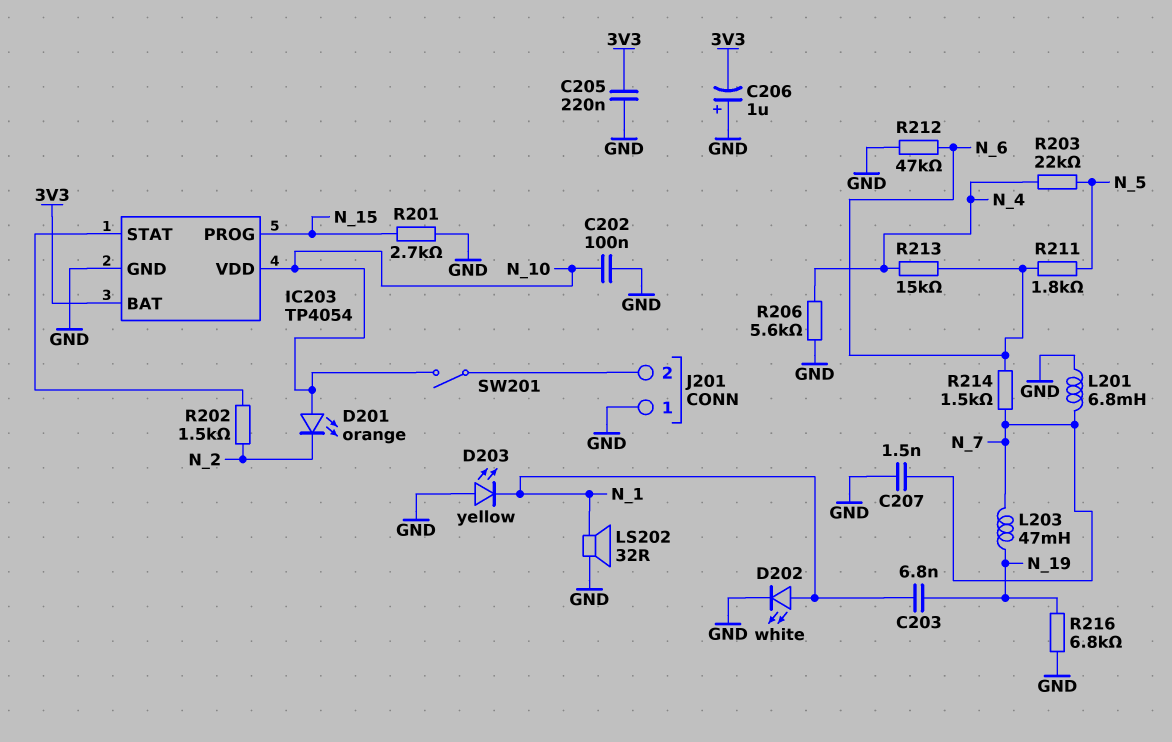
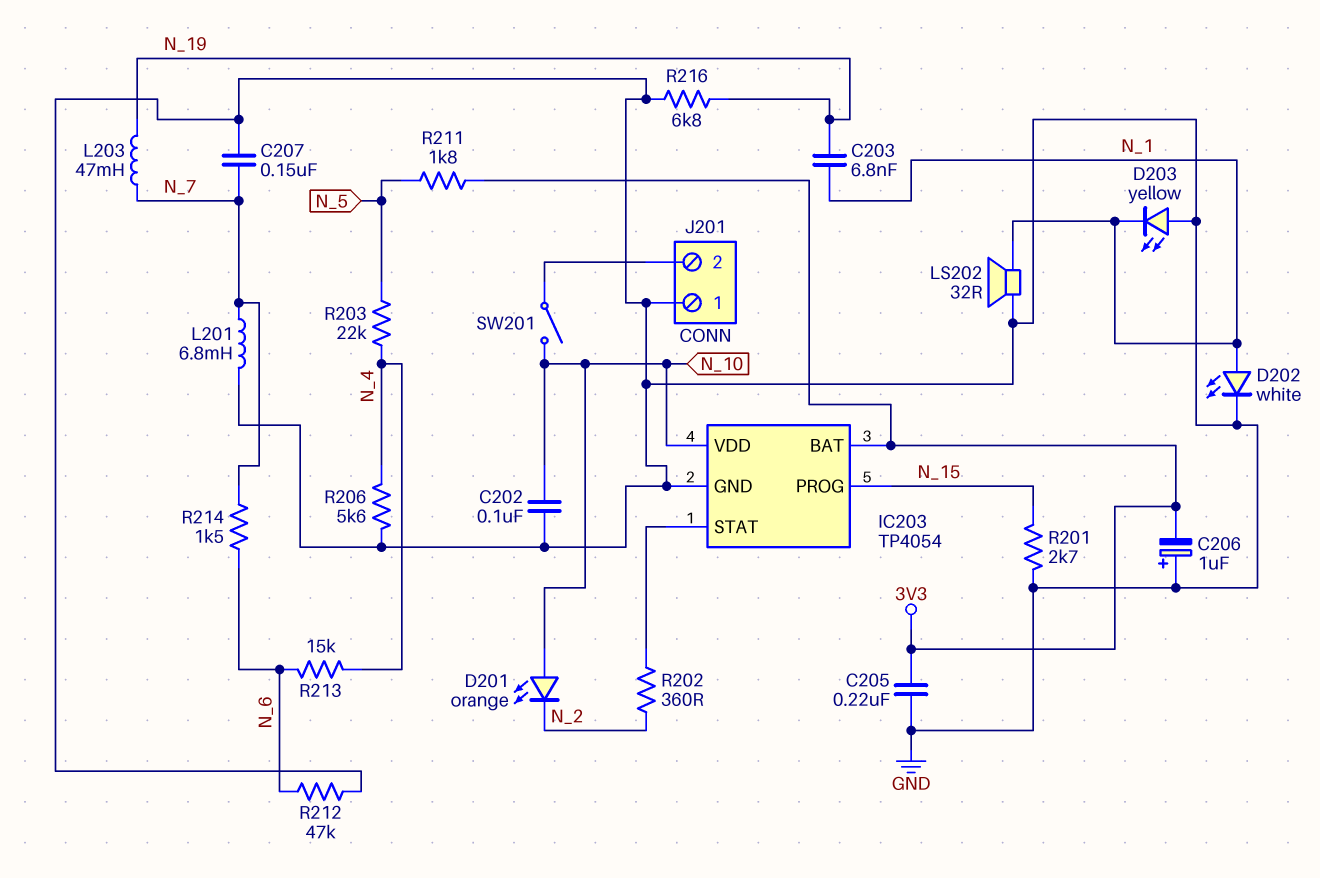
C207: 1.5nF (GND, N_7) -> 150nF (GND, N_7)
R202: 1.5k (IC203/STAT, N_2) -> 360 (IC203/STAT, N_2)
R211: 1.8k (N_5, N_6) -> 1.8k (3V3, N_5)

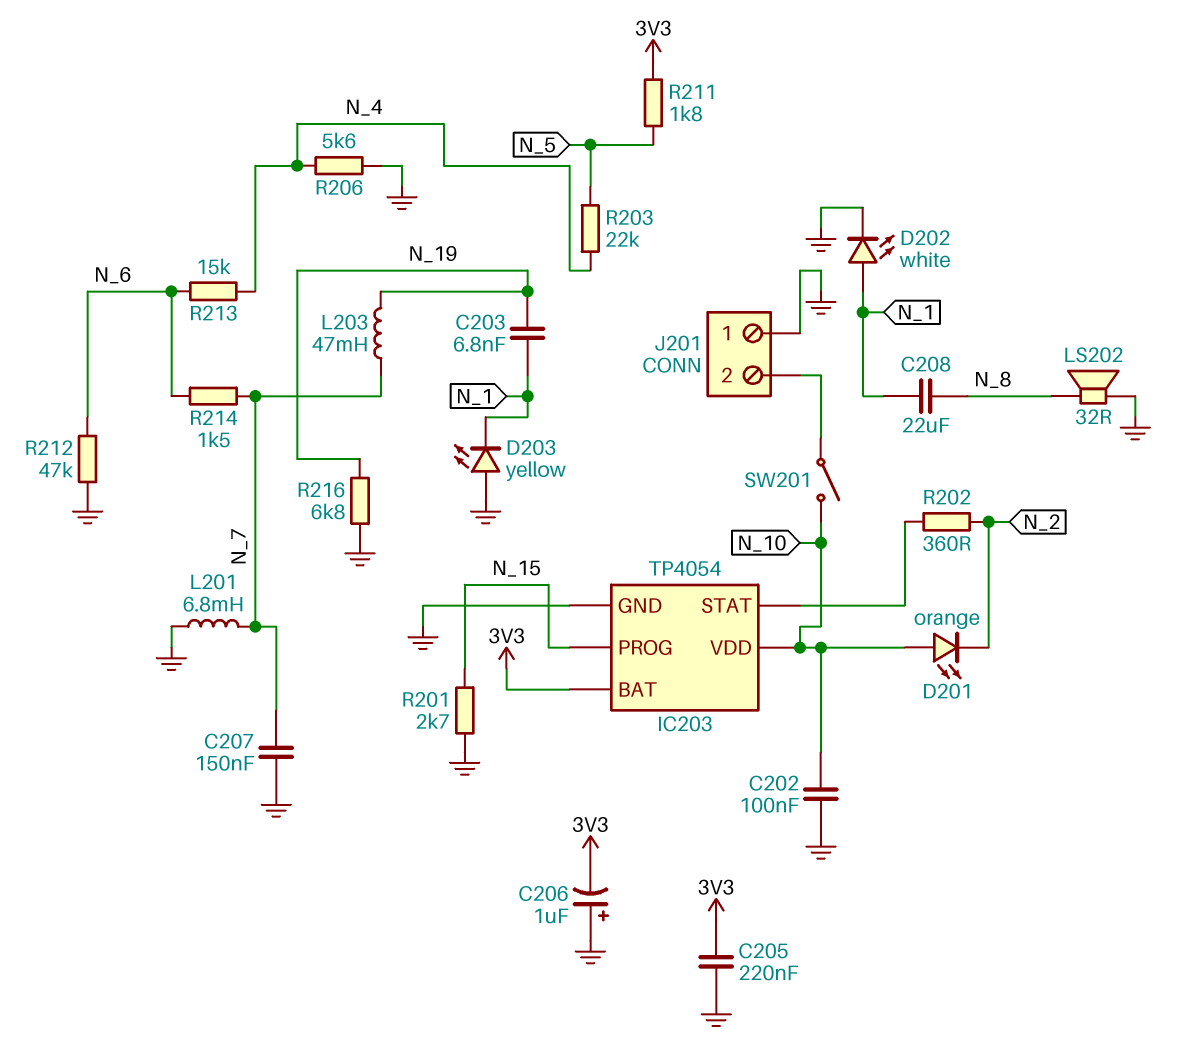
C208: none -> 22uF (N_1, N_8)
LS202: speaker 32R (GND, N_1) -> speaker 32R (GND, N_8)

